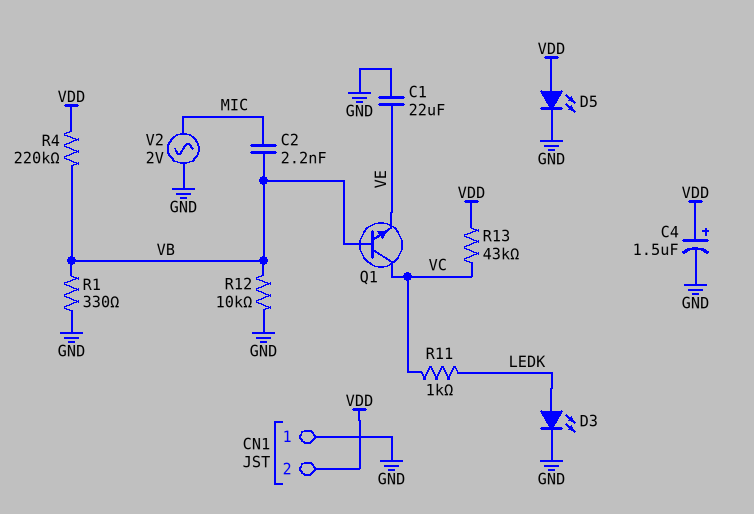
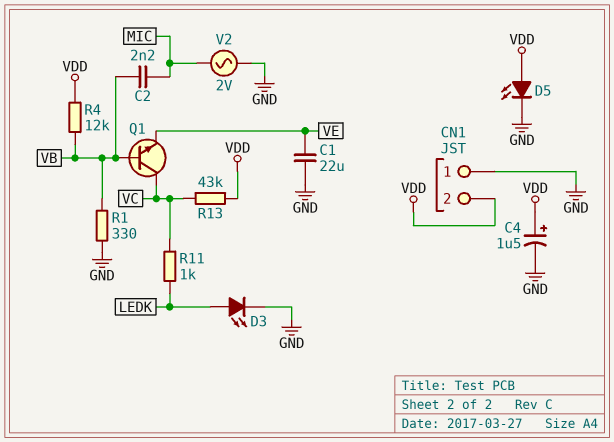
R4: 220k (VB, VDD) -> 12k (VB, VDD)
R12: 10k (GND, VB) -> none

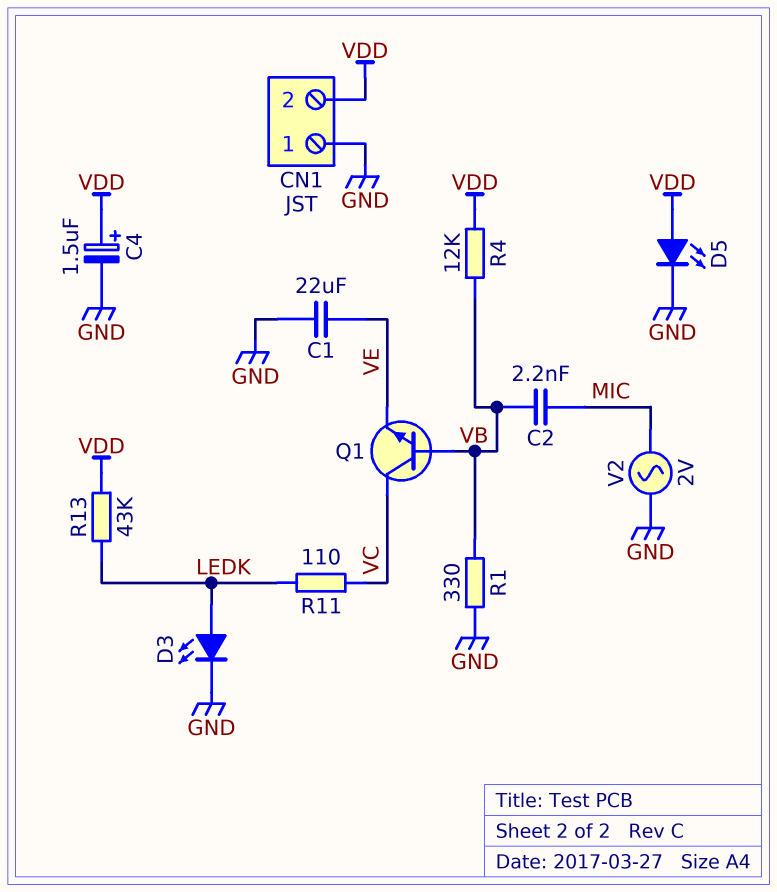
R11: 1k (LEDK, VC) -> 110 (LEDK, VC)
R13: 43k (VC, VDD) -> 43k (LEDK, VDD)

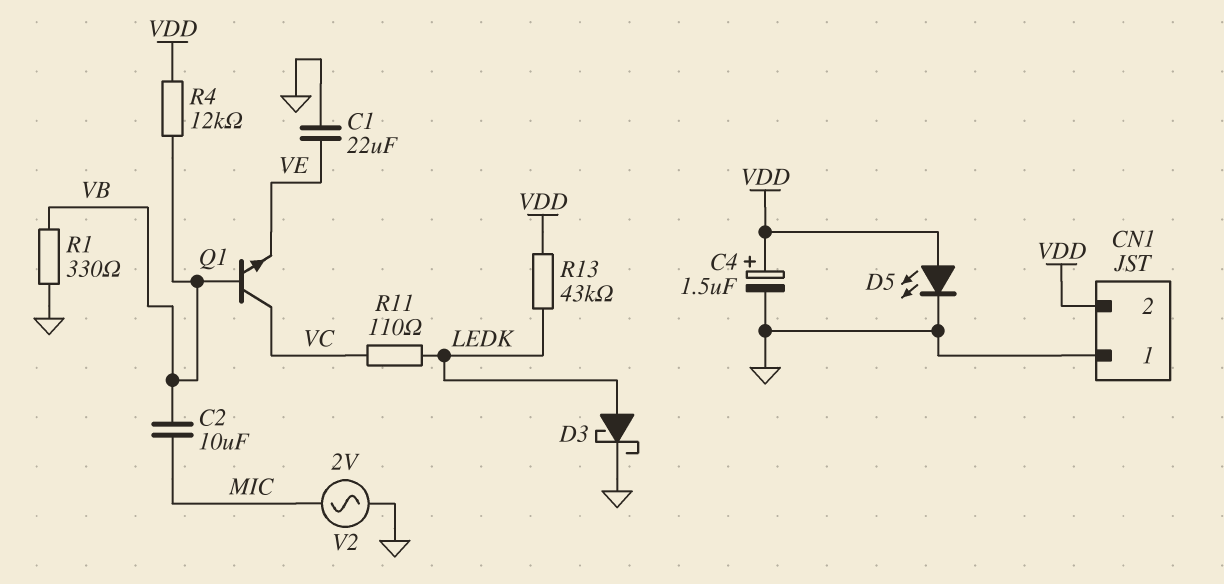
C2: 2.2nF (MIC, VB) -> 10uF (MIC, VB)
D3: LED (A LEDK, K GND) -> schottky (A LEDK, K GND)

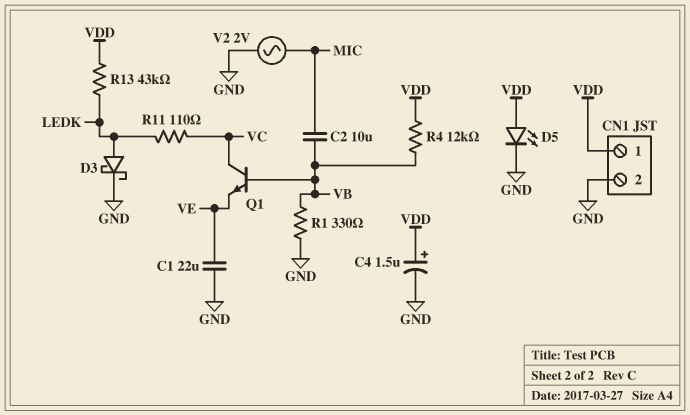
CN1 pin 1: GND -> VDD
CN1 pin 2: VDD -> GND

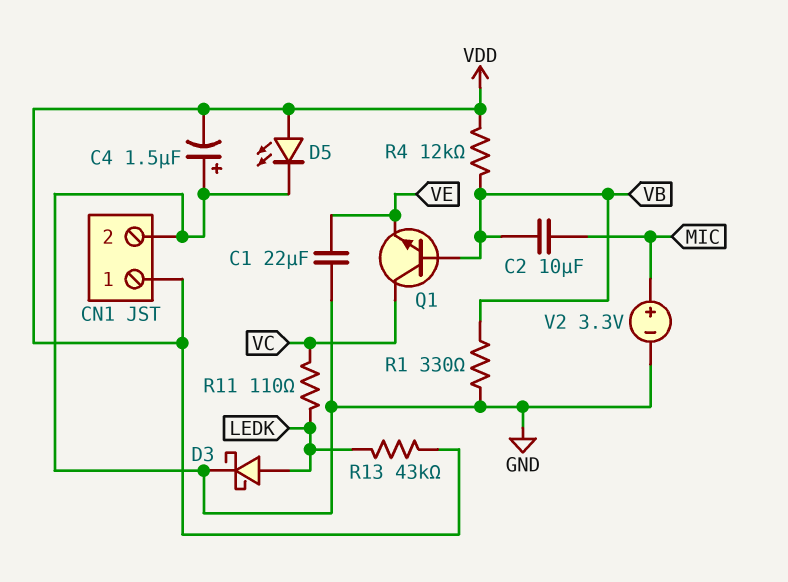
C4: 1.5uF (plus VDD, minus GND) -> 1.5uF (plus GND, minus VDD)
V2: AC 2V (GND, MIC) -> 3.3V (plus MIC, minus GND)

